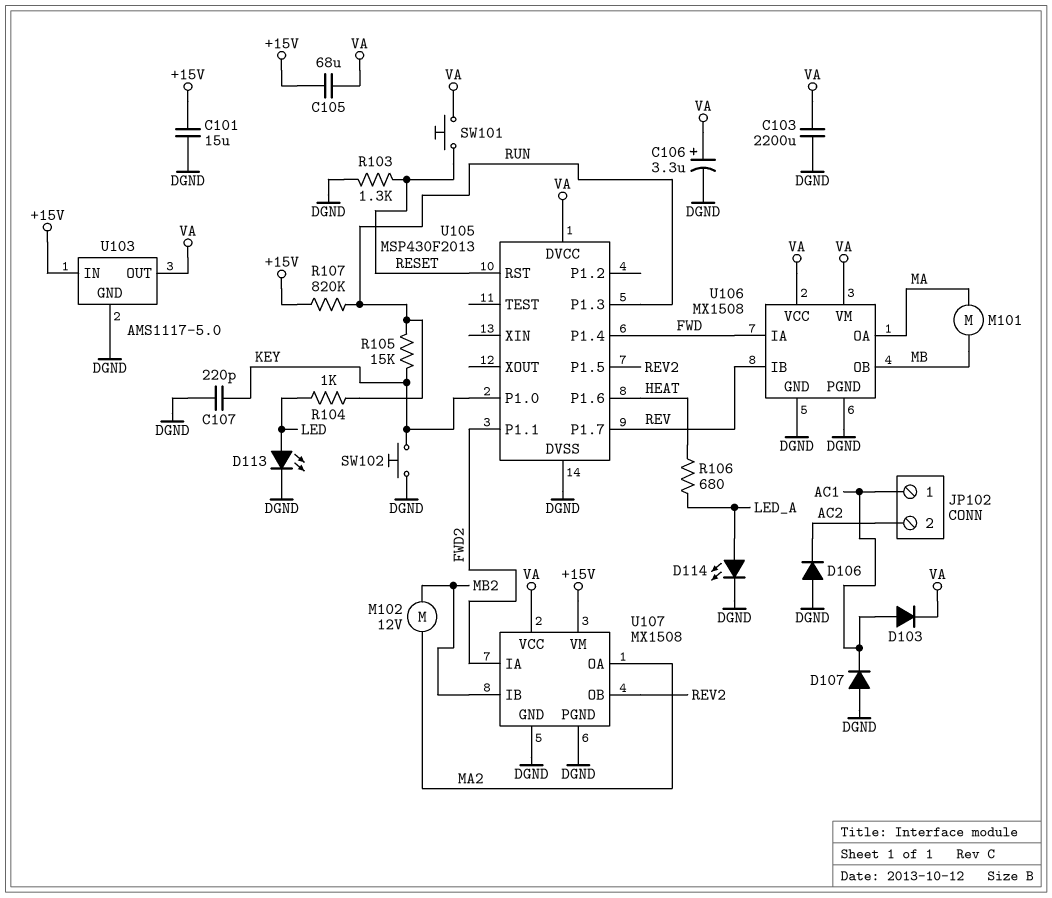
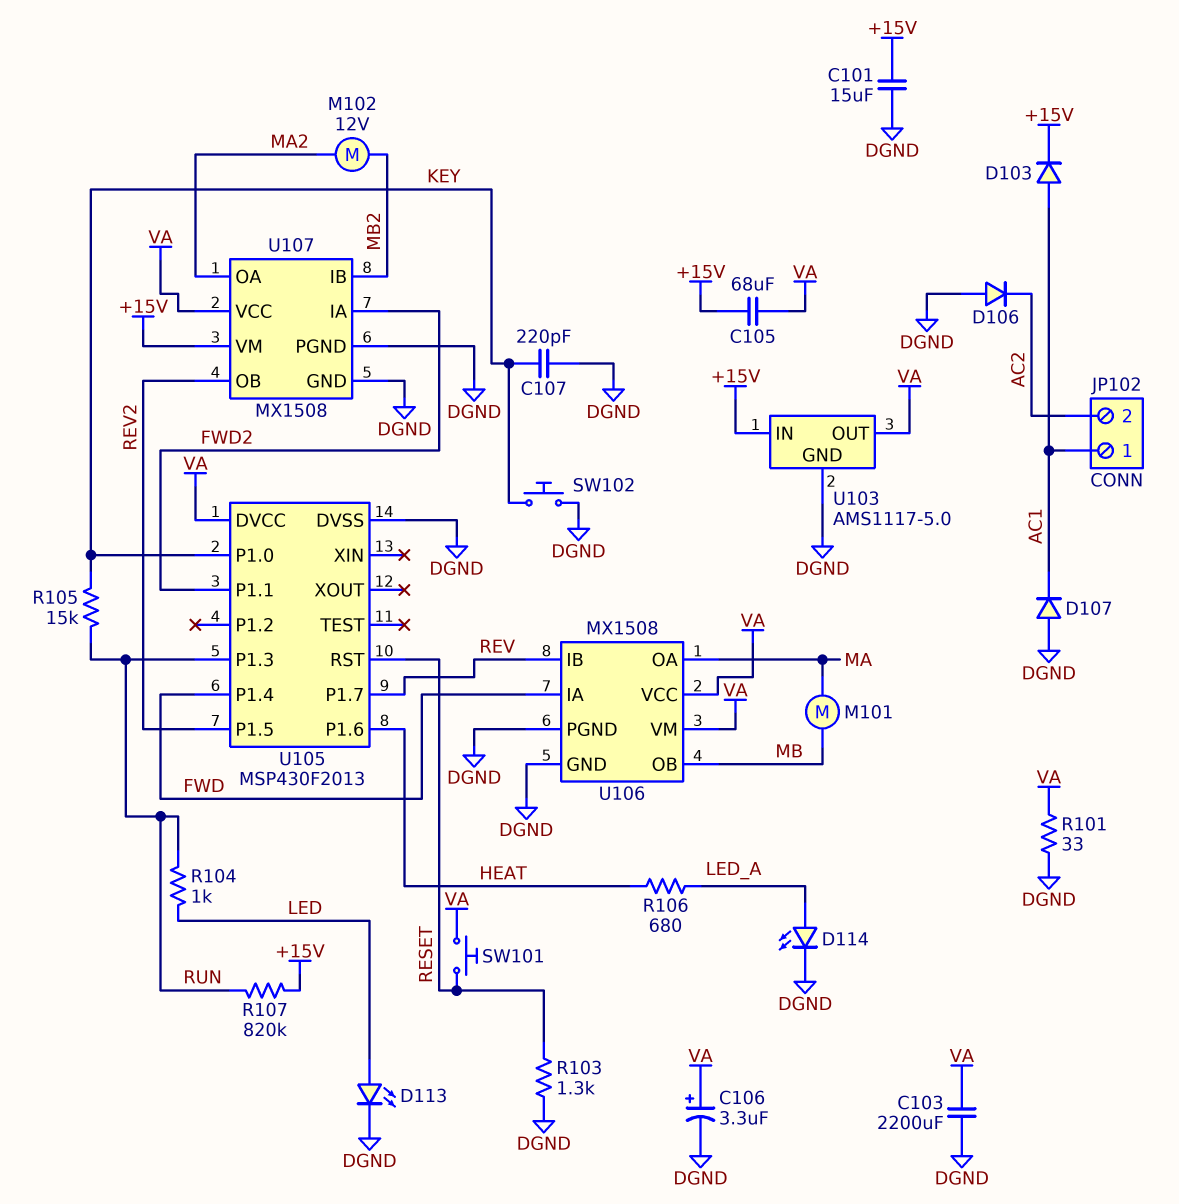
D103: diode (A AC1, K VA) -> diode (A AC1, K +15V)
R101: none -> 33 (DGND, VA)

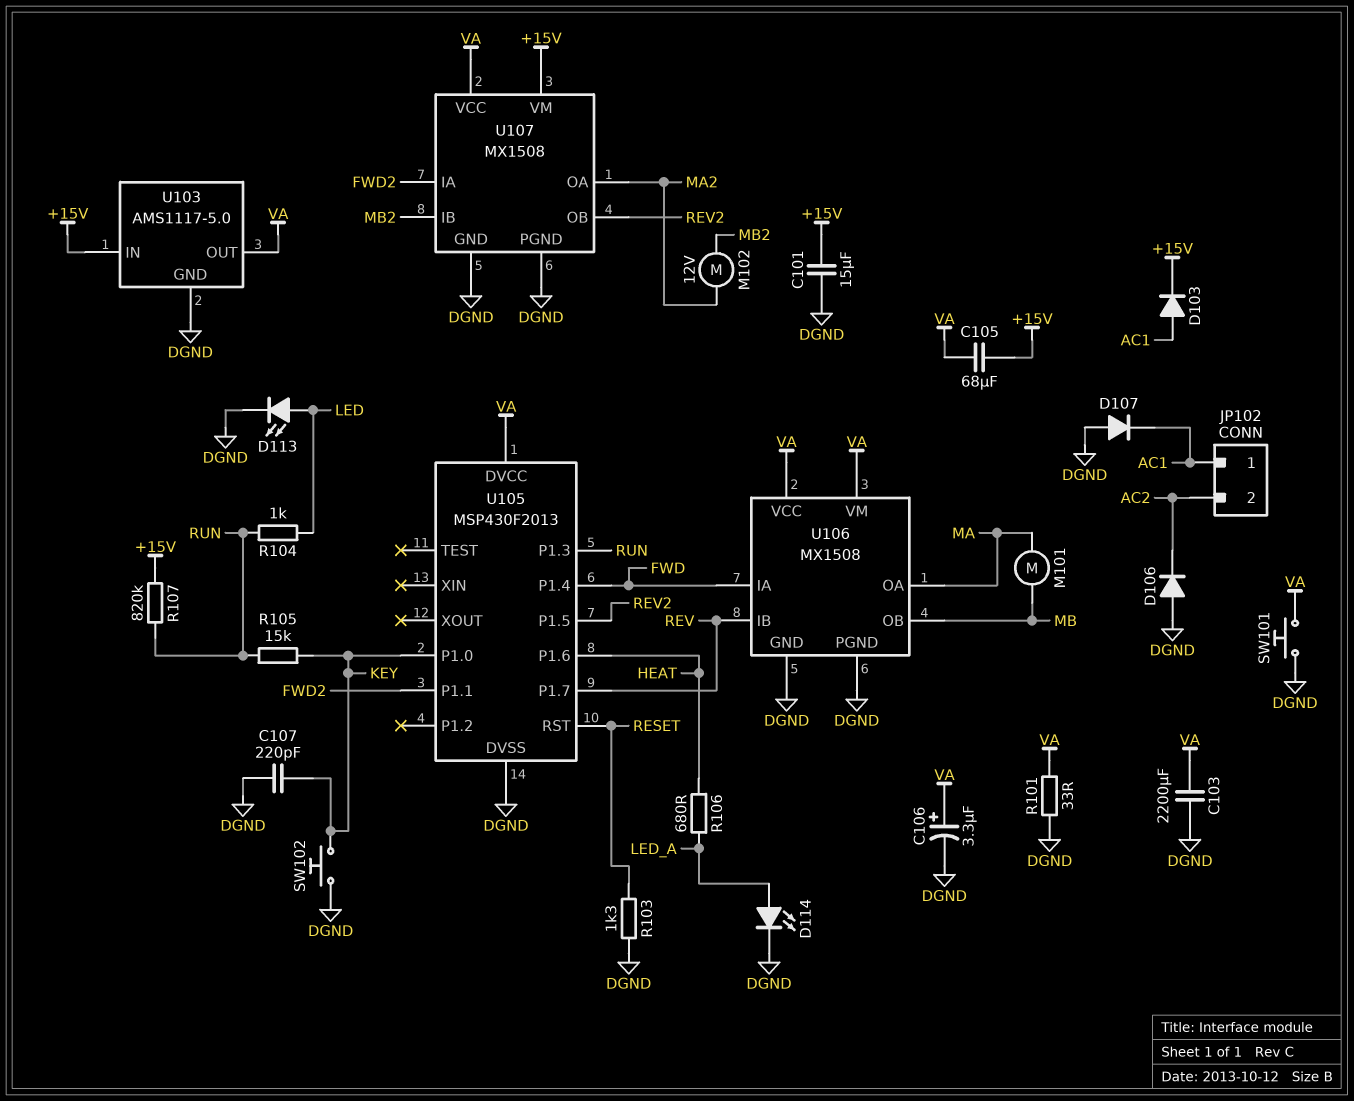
SW101: button (RESET, VA) -> button (DGND, VA)

